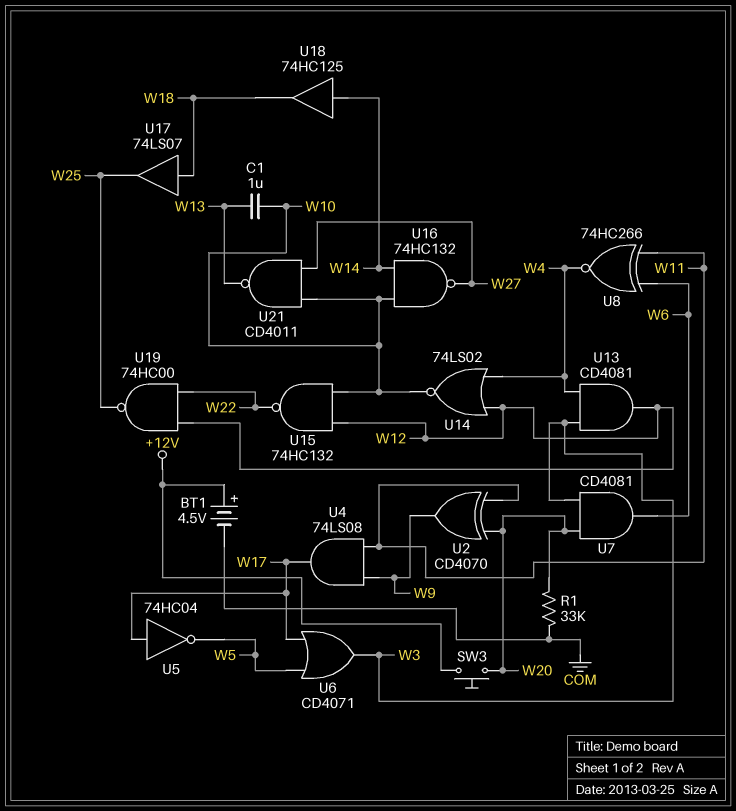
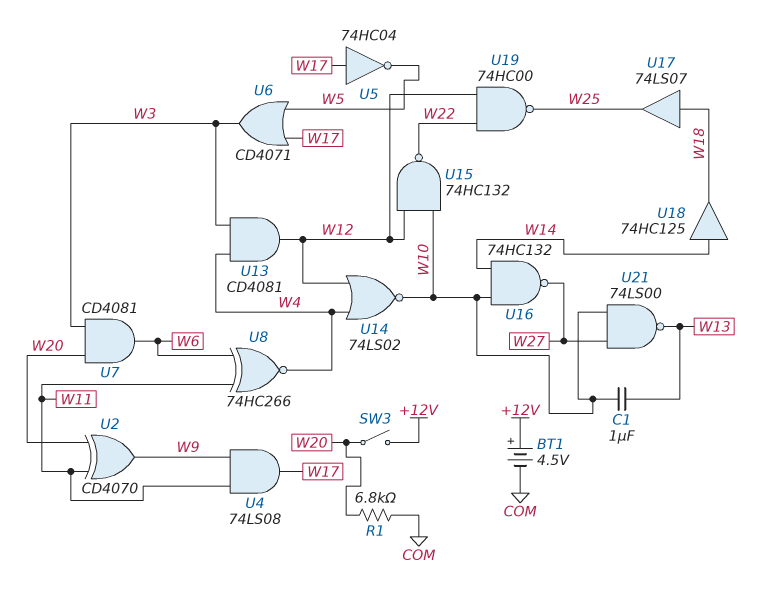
R1: 33k (COM, W20) -> 6.8k (COM, W20)
SW3: button (+12V, W20) -> switch (+12V, W20)
U21: NAND CD4011 (in W10, in W27, out W13) -> NAND 74LS00 (in W10, in W27, out W13)

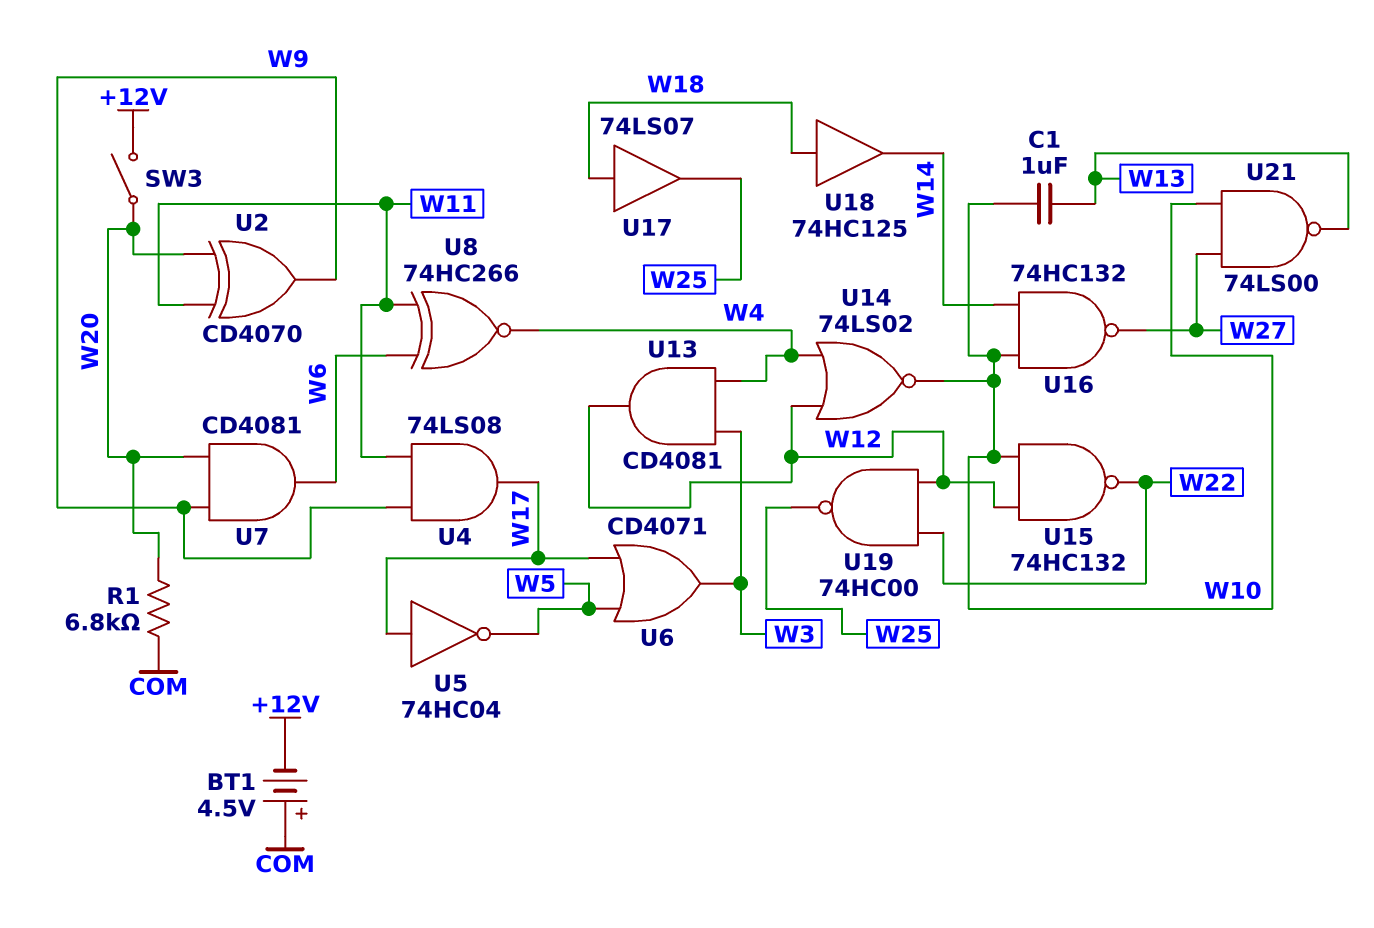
BT1: 4.5V (plus +12V, minus COM) -> 4.5V (plus COM, minus +12V)
U7: AND CD4081 (in W3, in W20, out W6) -> AND CD4081 (in W9, in W20, out W6)
U18: buffer 74HC125 (in W14, out W18) -> buffer 74HC125 (in W18, out W14)

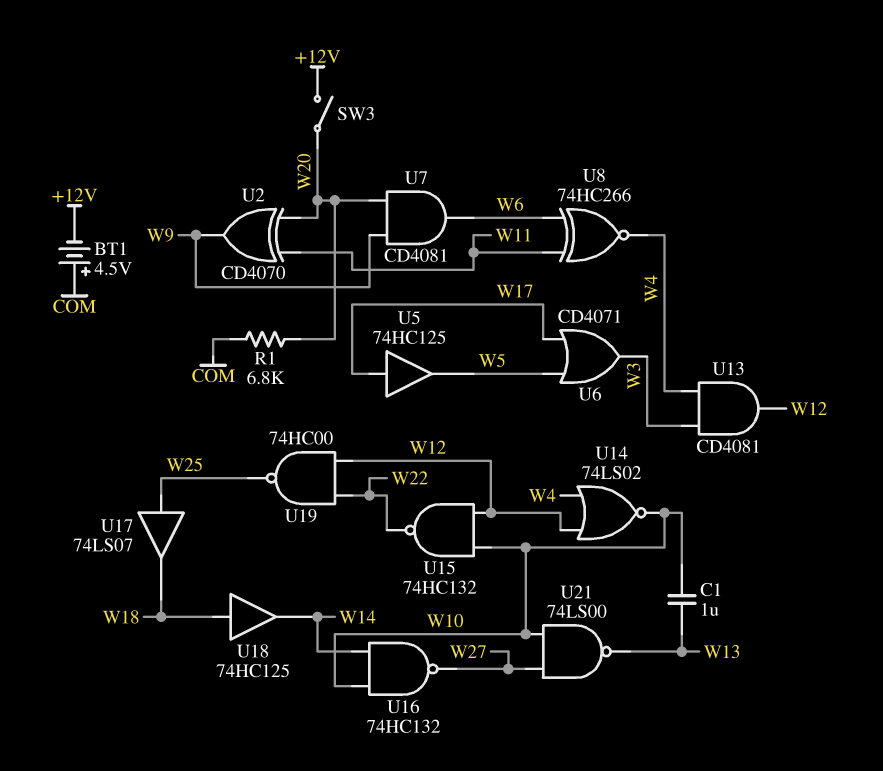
U4: AND 74LS08 (in W9, in W11, out W17) -> none
U5: NOT 74HC04 (in W17, out W5) -> buffer 74HC125 (in W17, out W5)
U17: buffer 74LS07 (in W18, out W25) -> buffer 74LS07 (in W25, out W18)

